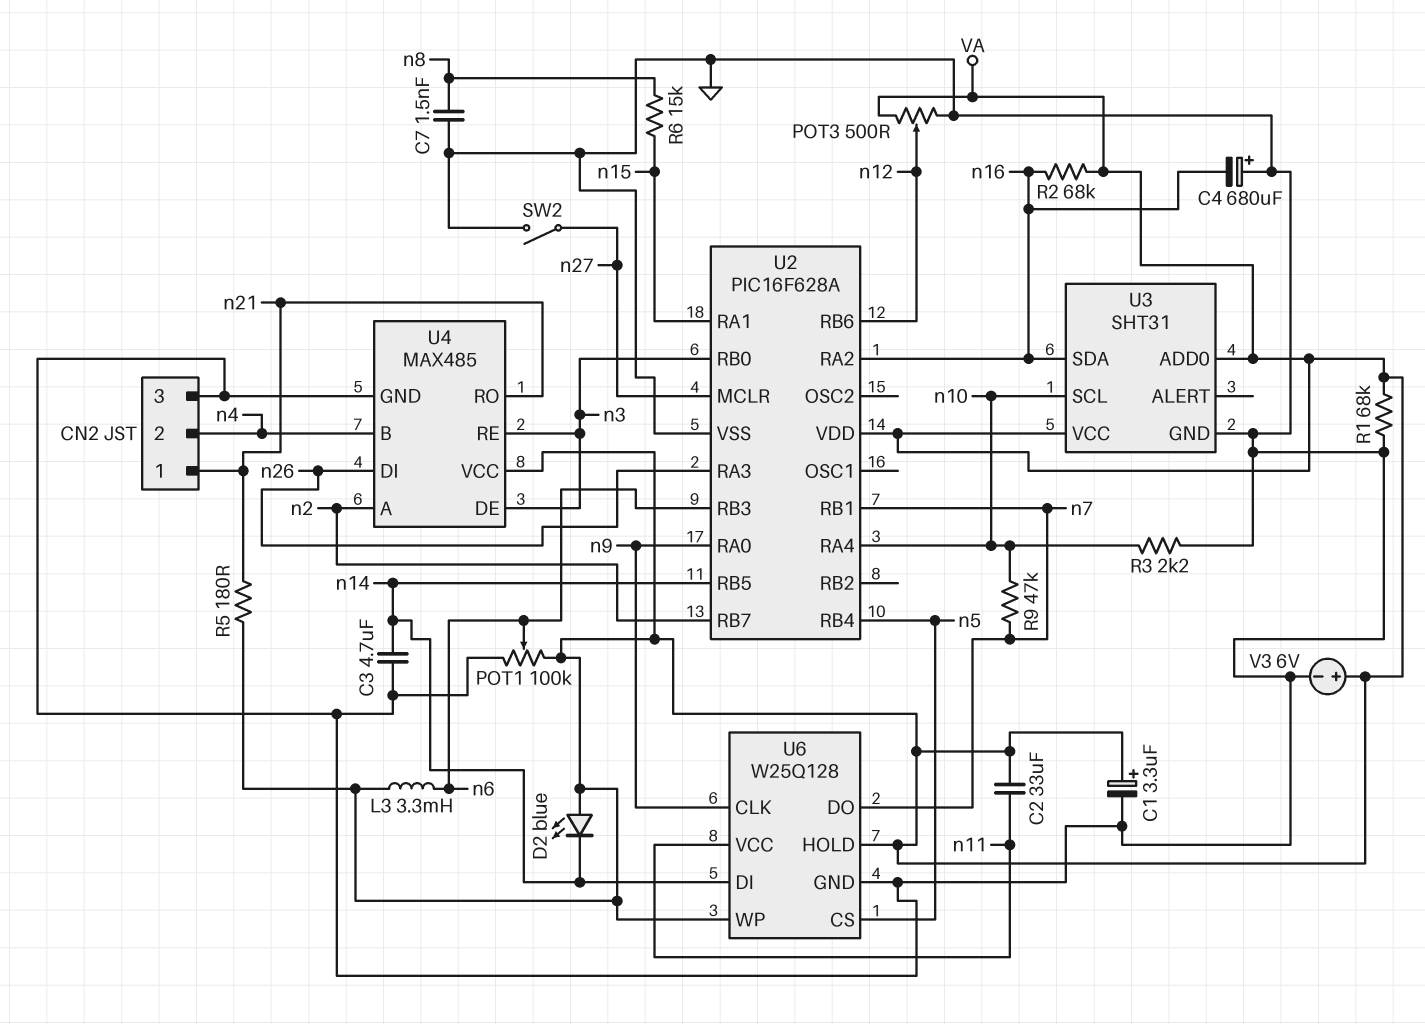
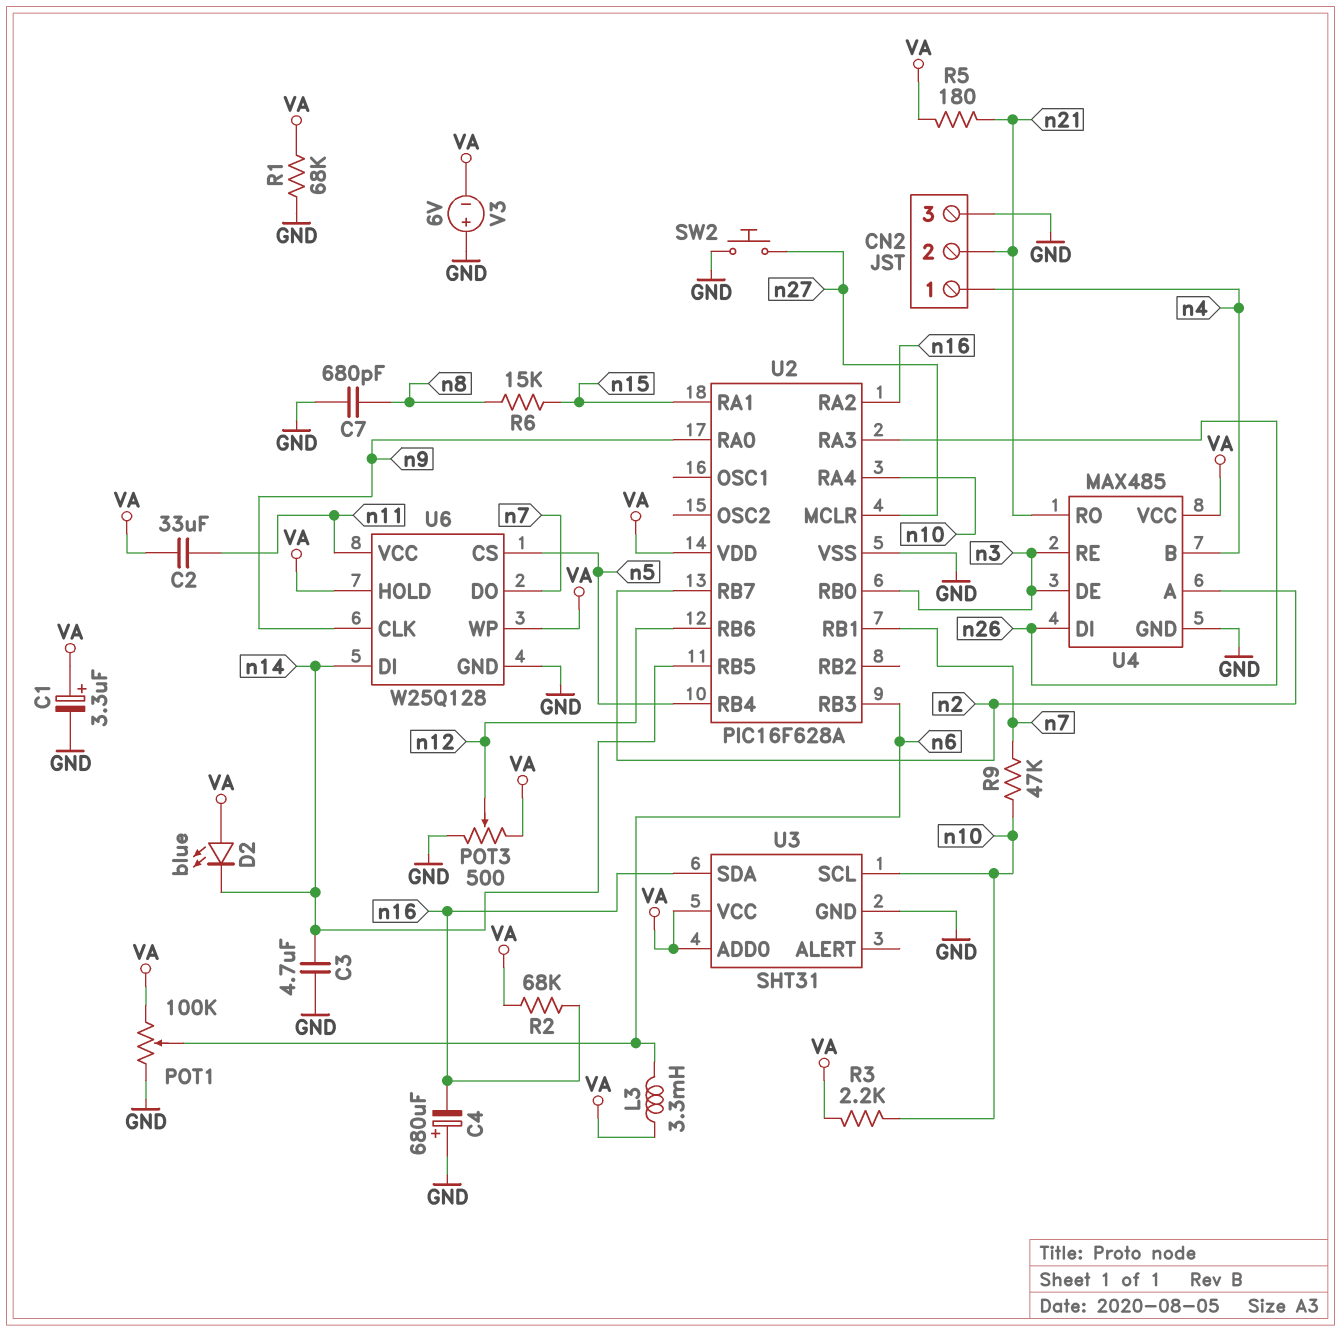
C7: 1.5nF (GND, n8) -> 680pF (GND, n8)
CN2 pin 1: n21 -> n4
CN2 pin 2: n4 -> n21
R3: 2.2k (GND, n10) -> 2.2k (VA, n10)
SW2: switch (GND, n27) -> button (GND, n27)
V3: 6V (plus VA, minus GND) -> 6V (plus GND, minus VA)

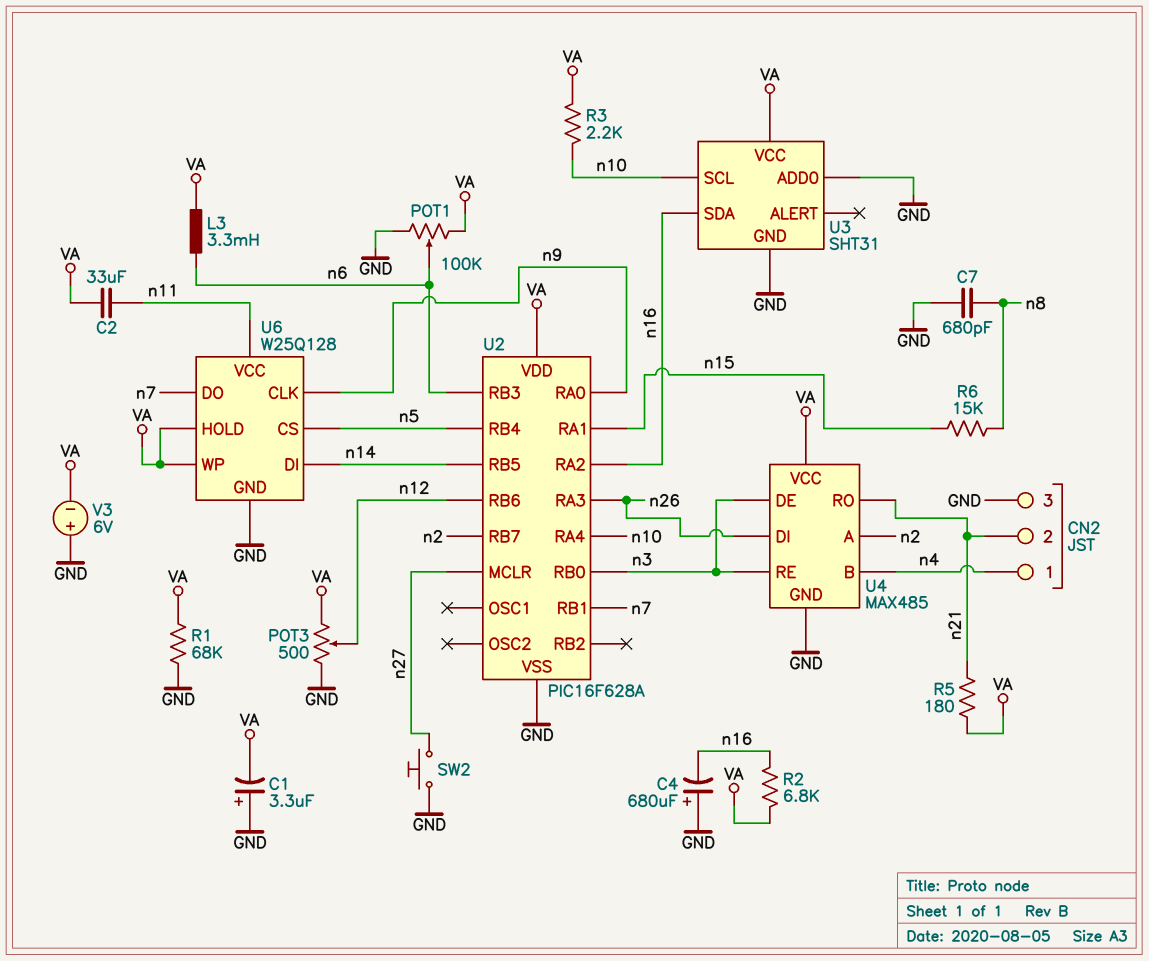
C1: 3.3uF (plus VA, minus GND) -> 3.3uF (plus GND, minus VA)
C3: 4.7uF (GND, n14) -> none
D2: LED blue (A VA, K n14) -> none
R2: 68k (VA, n16) -> 6.8k (VA, n16)
R9: 47k (n7, n10) -> none
U3 pin ADD0: VA -> GND

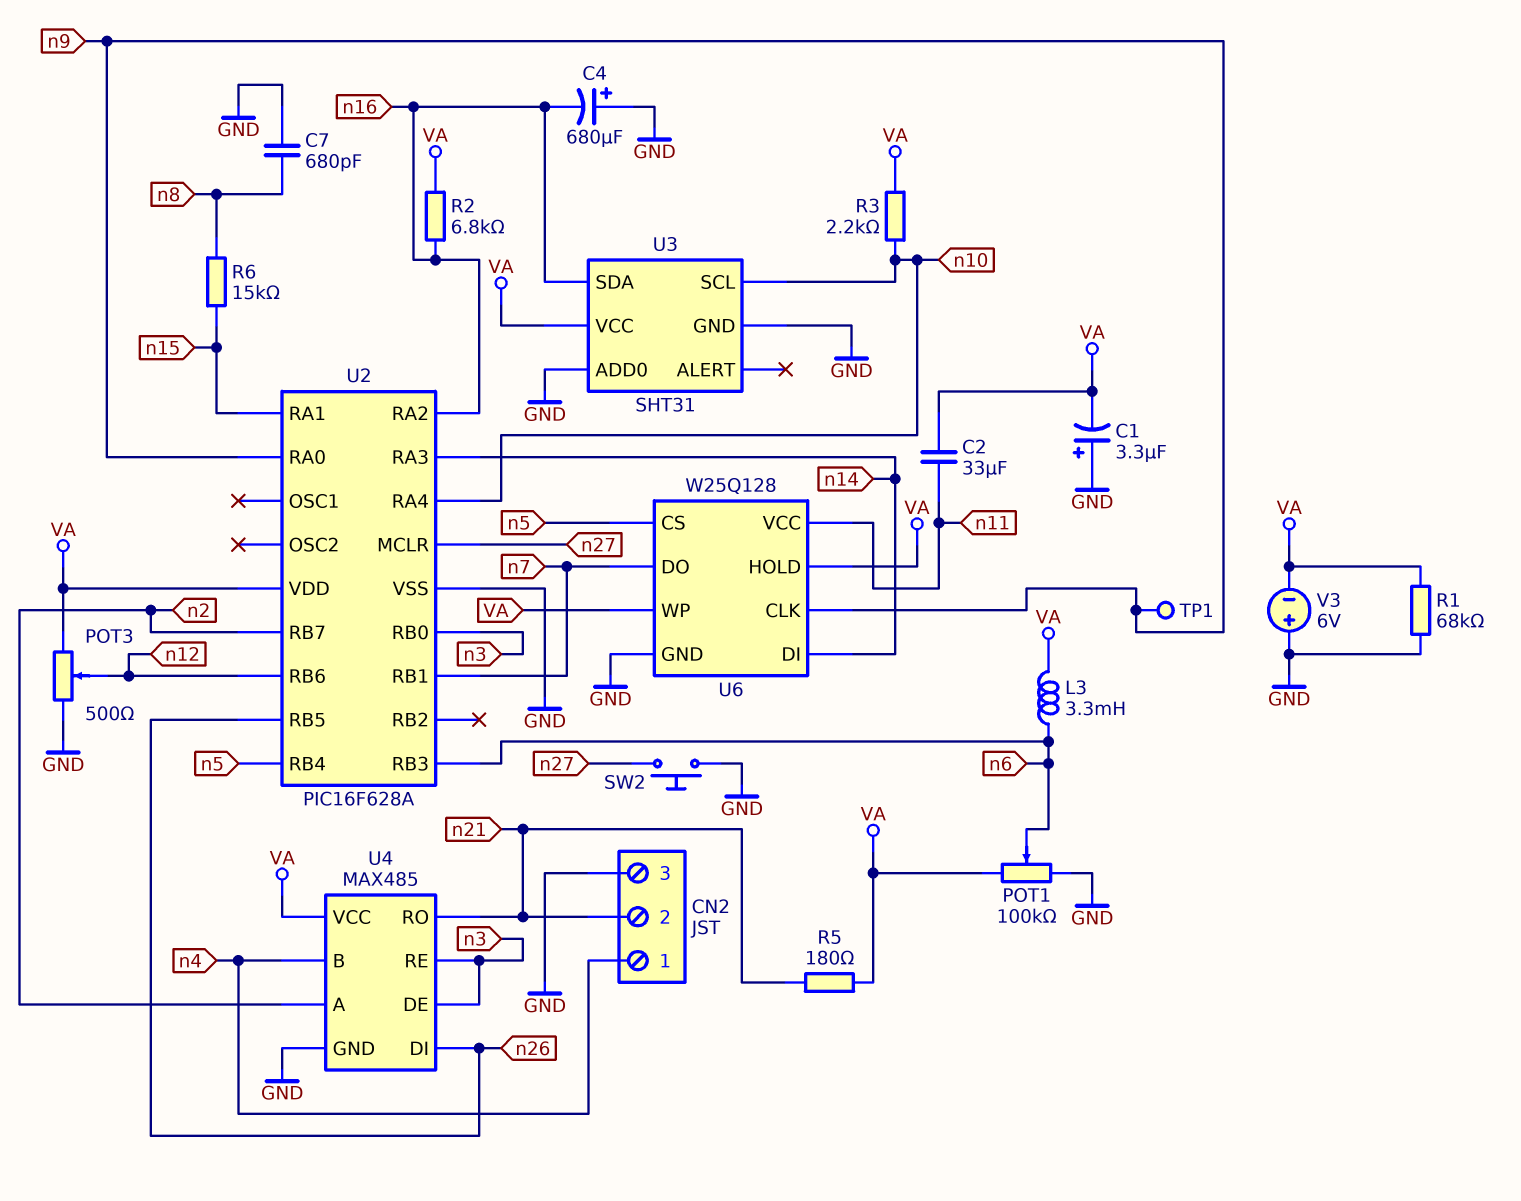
TP1: none -> test point (n9)
U2 pin RA3: n26 -> n14
U2 pin RB5: n14 -> n26

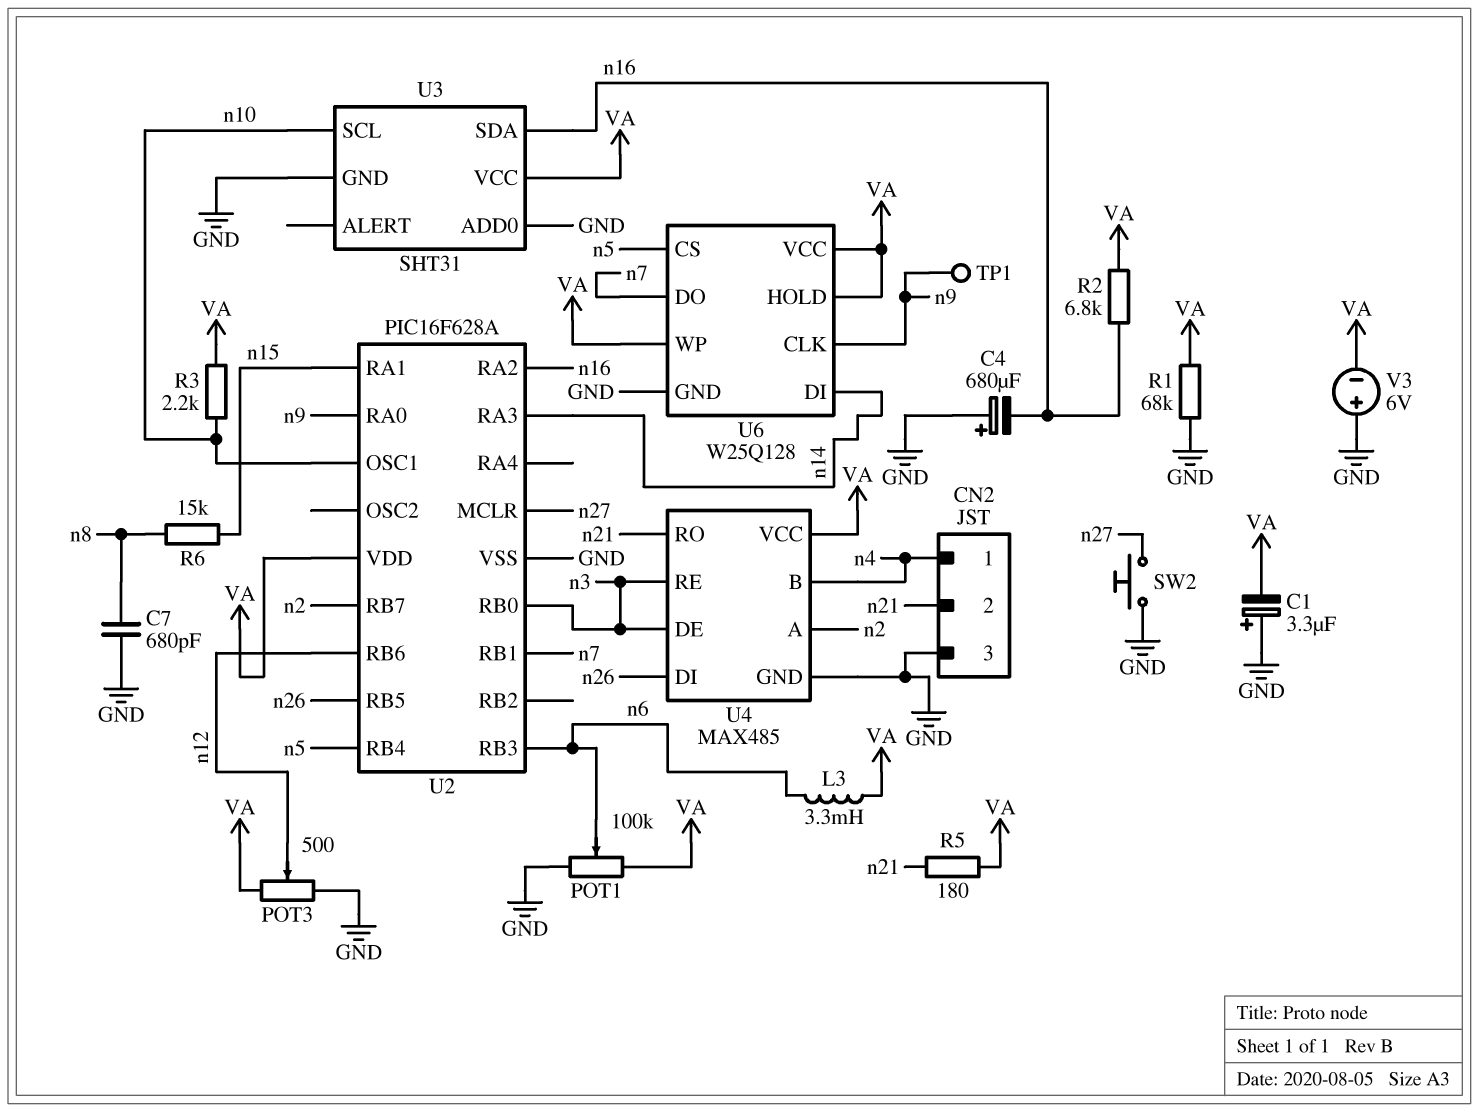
C2: 33uF (VA, n11) -> none
U2 pin OSC1: none -> n10
U2 pin RA4: n10 -> none
U6 pin VCC: n11 -> VA

